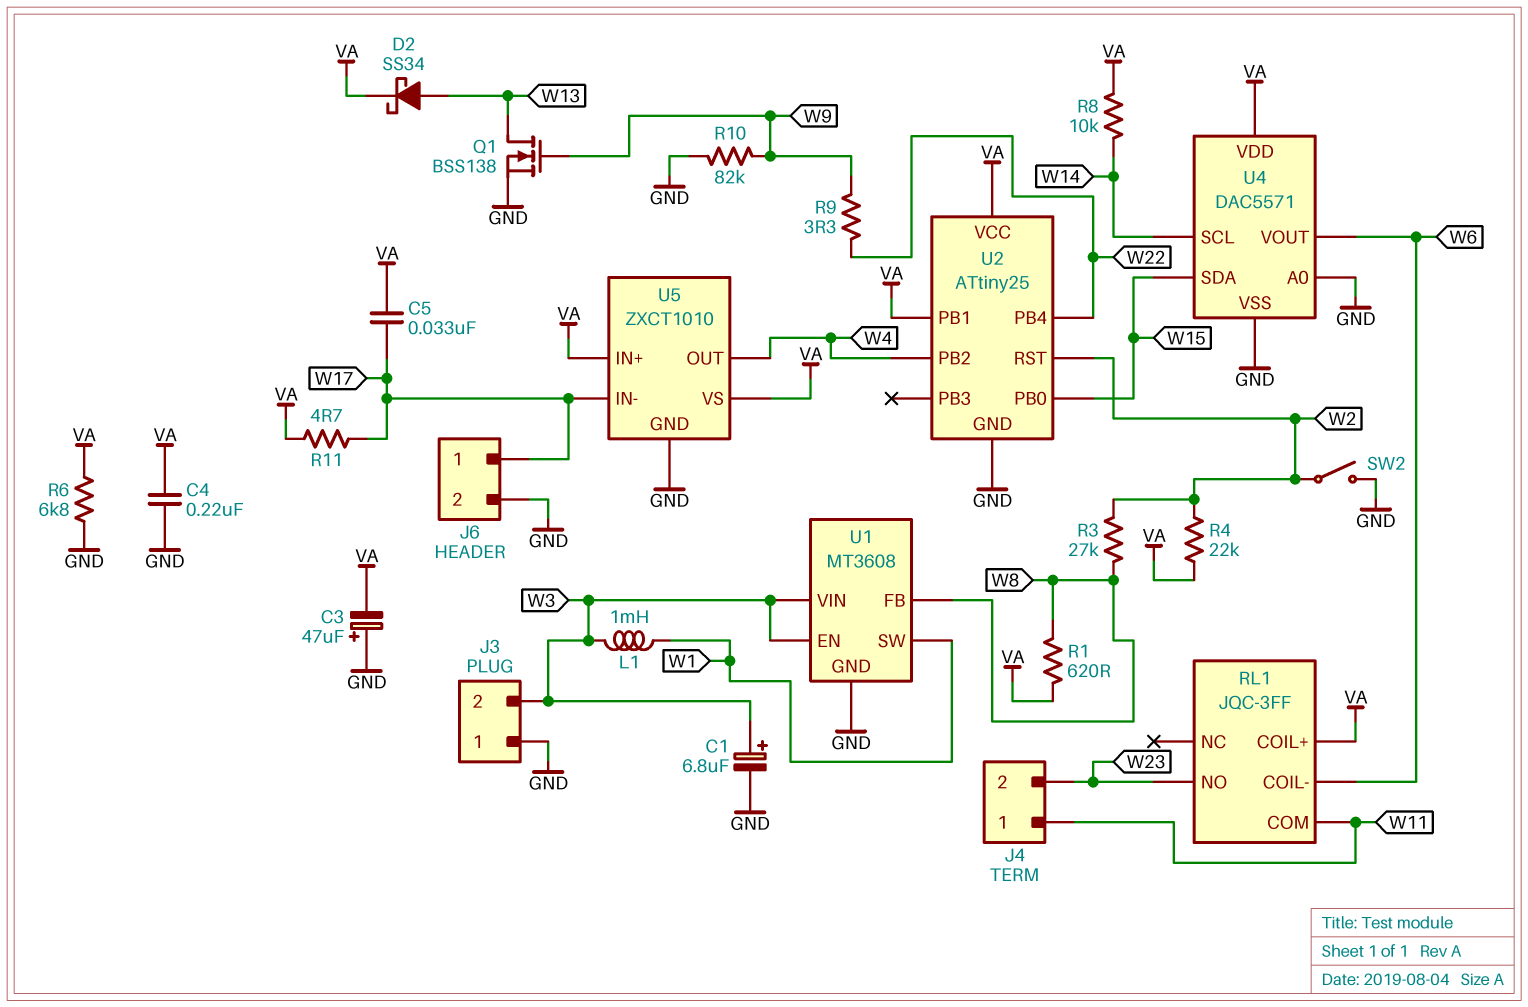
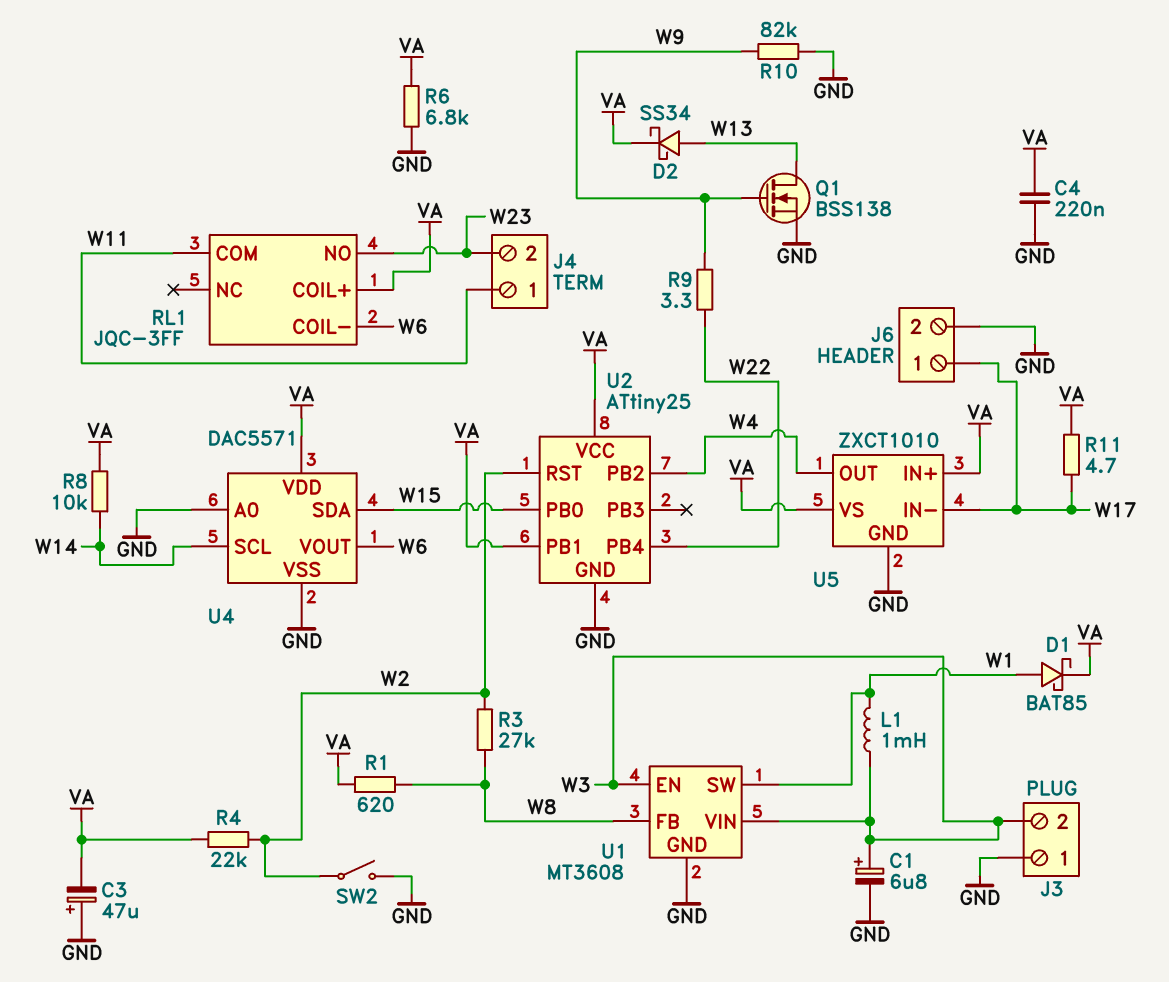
C5: 33nF (VA, W17) -> none
D1: none -> schottky BAT85 (A W1, K VA)

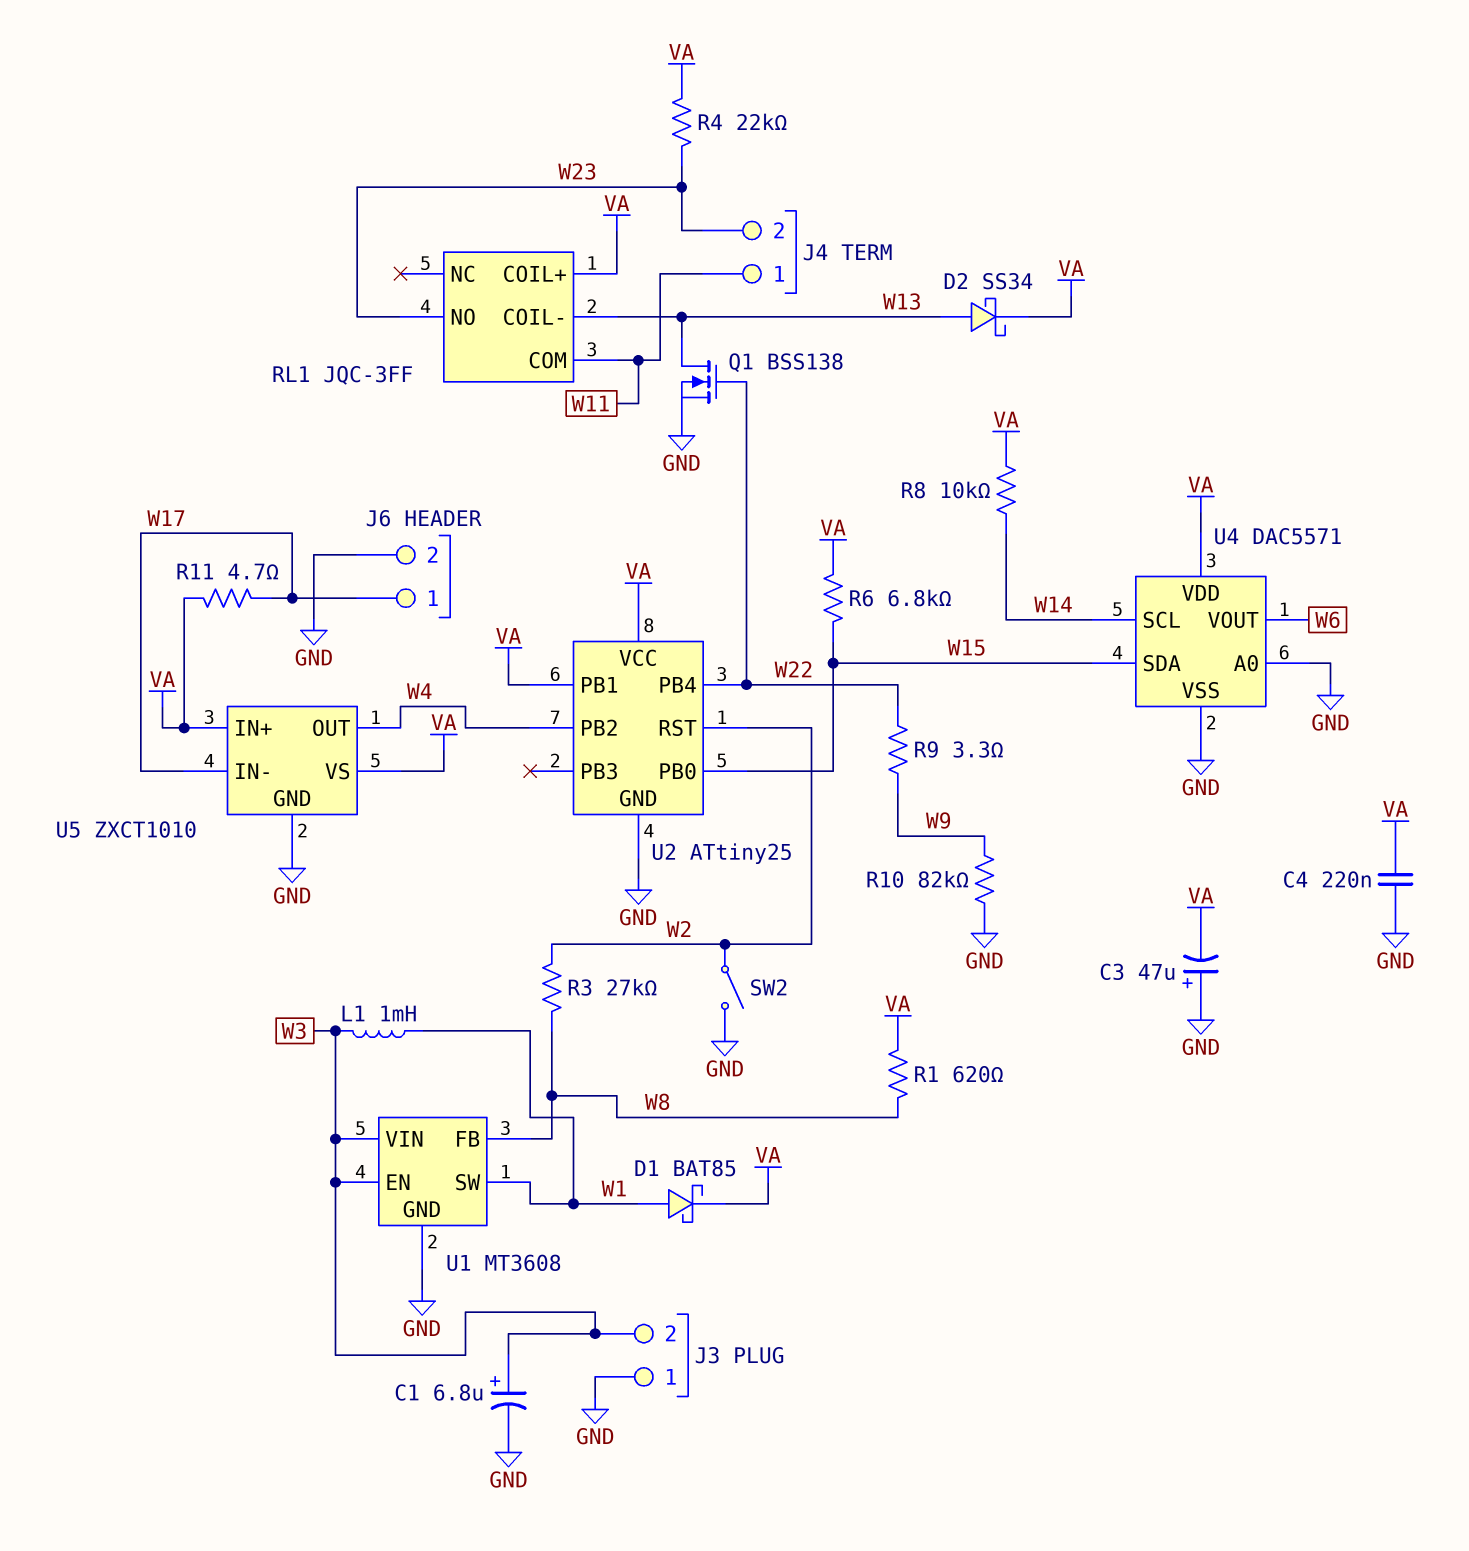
Q1: NMOS BSS138 (G W9, D W13, S GND) -> NMOS BSS138 (G W22, D W13, S GND)
R4: 22k (VA, W2) -> 22k (VA, W23)
R6: 6.8k (GND, VA) -> 6.8k (VA, W15)
RL1 pin COIL-: W6 -> W13

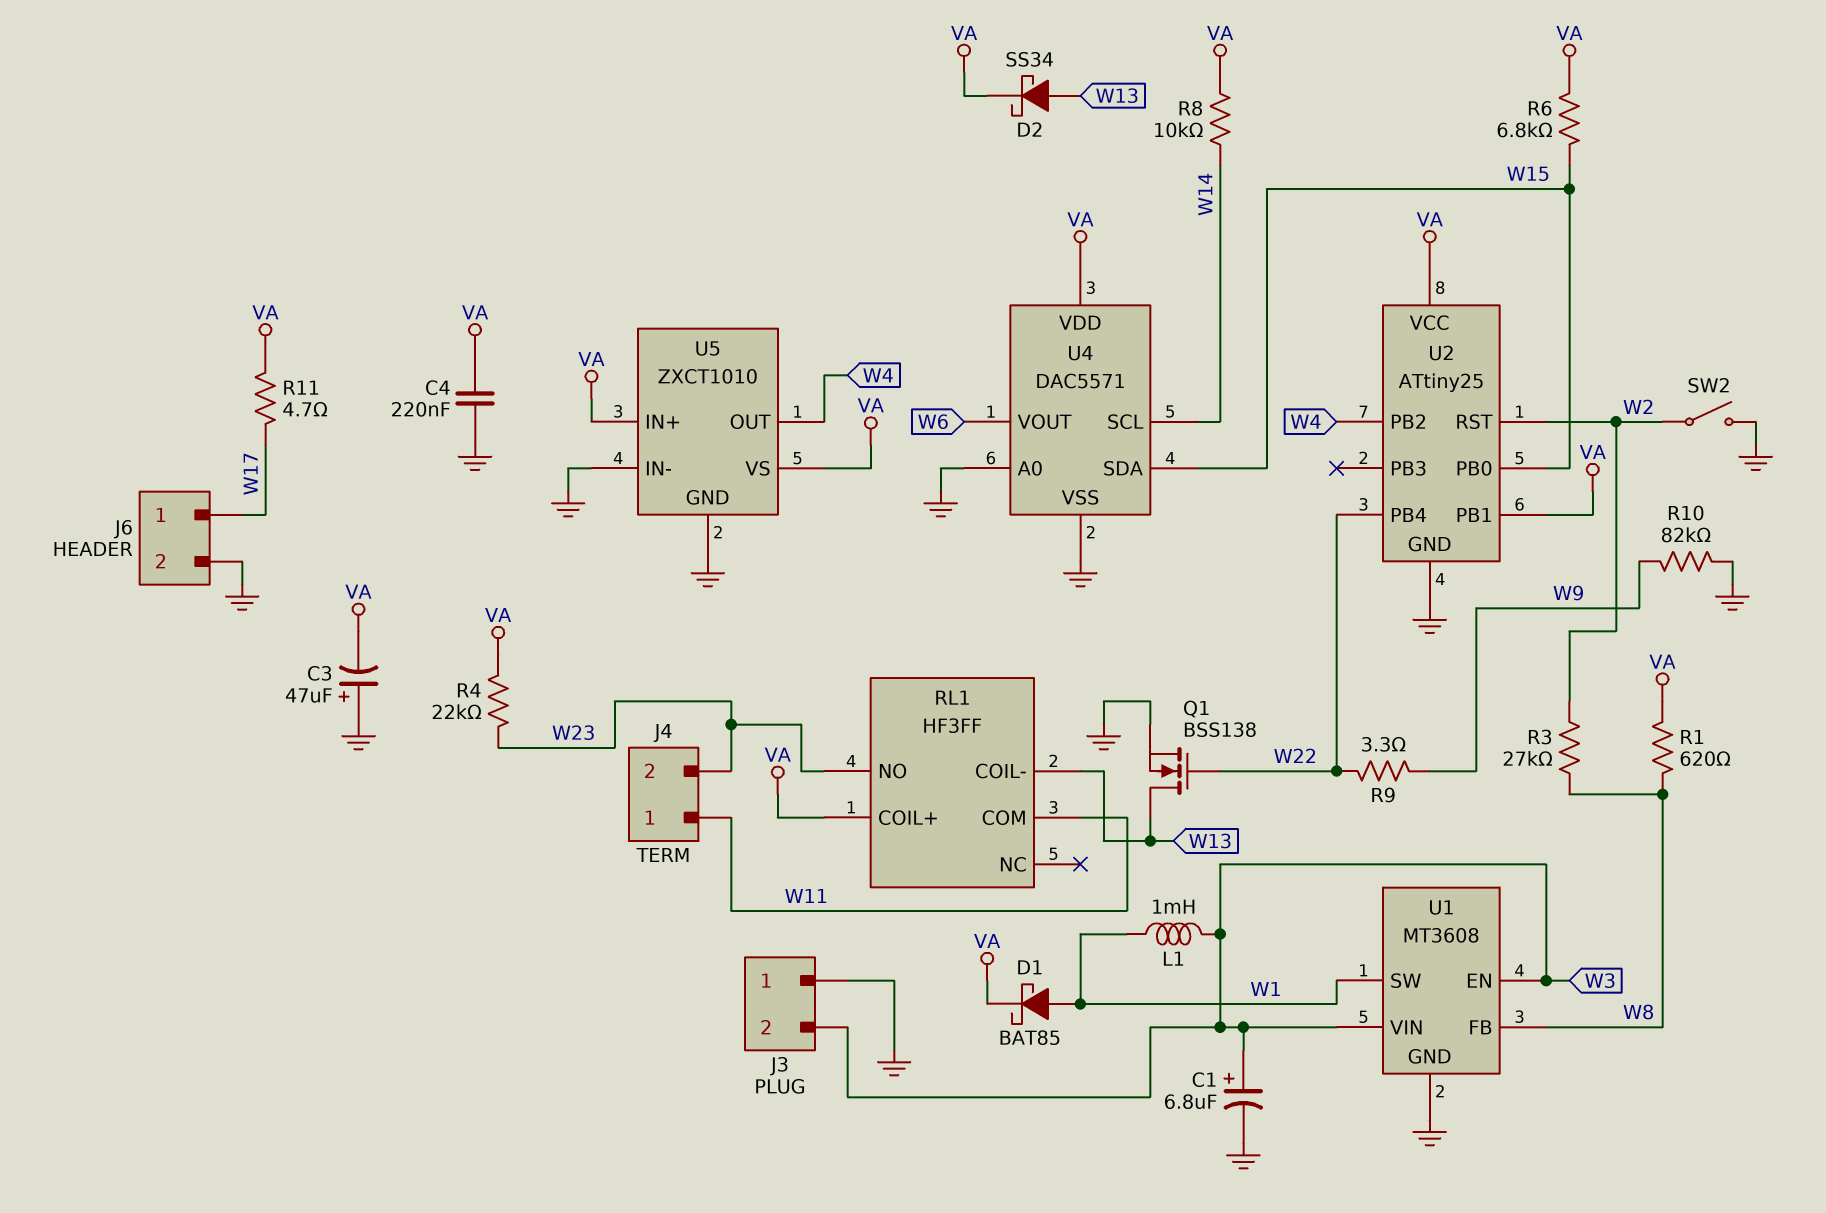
RL1: JQC-3FF -> HF3FF
U5 pin IN-: W17 -> GND

